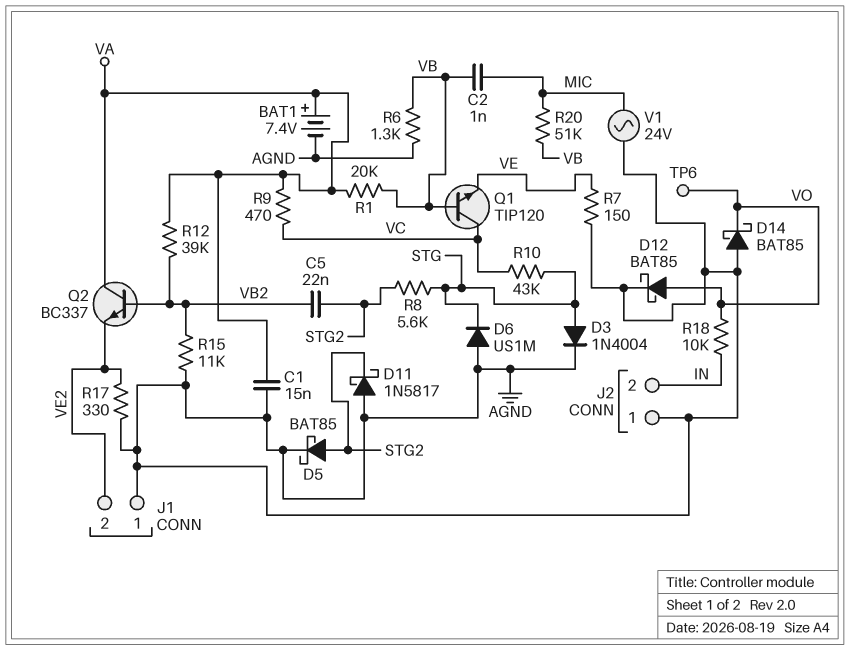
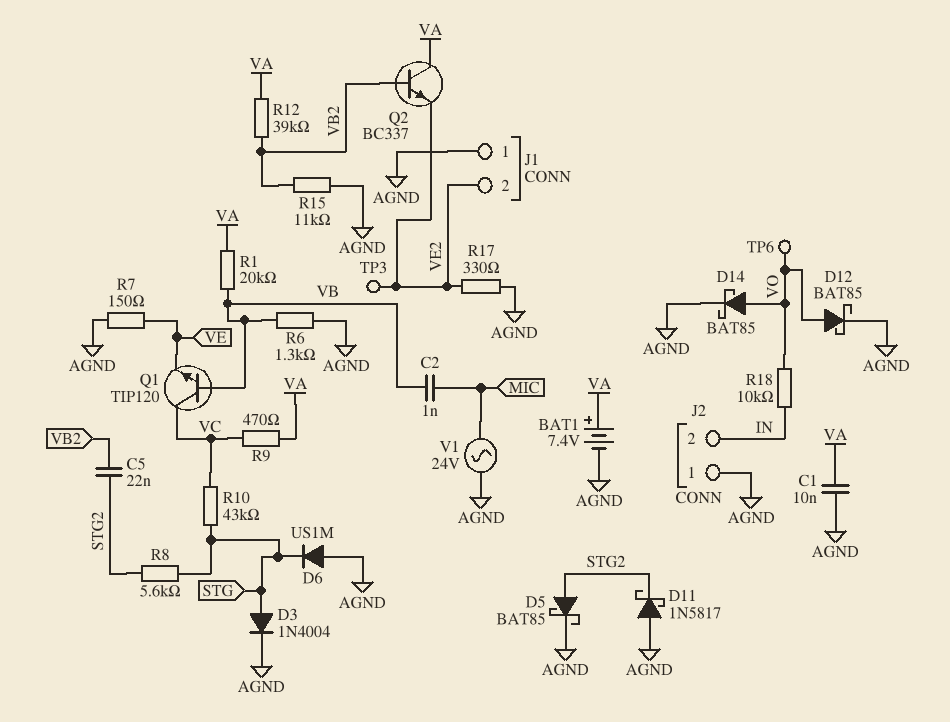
C1: 15nF (AGND, VA) -> 10nF (AGND, VA)
D14: schottky BAT85 (A AGND, K VO) -> schottky BAT85 (A VO, K AGND)
R20: 51k (MIC, VB) -> none
TP3: none -> test point (VE2)

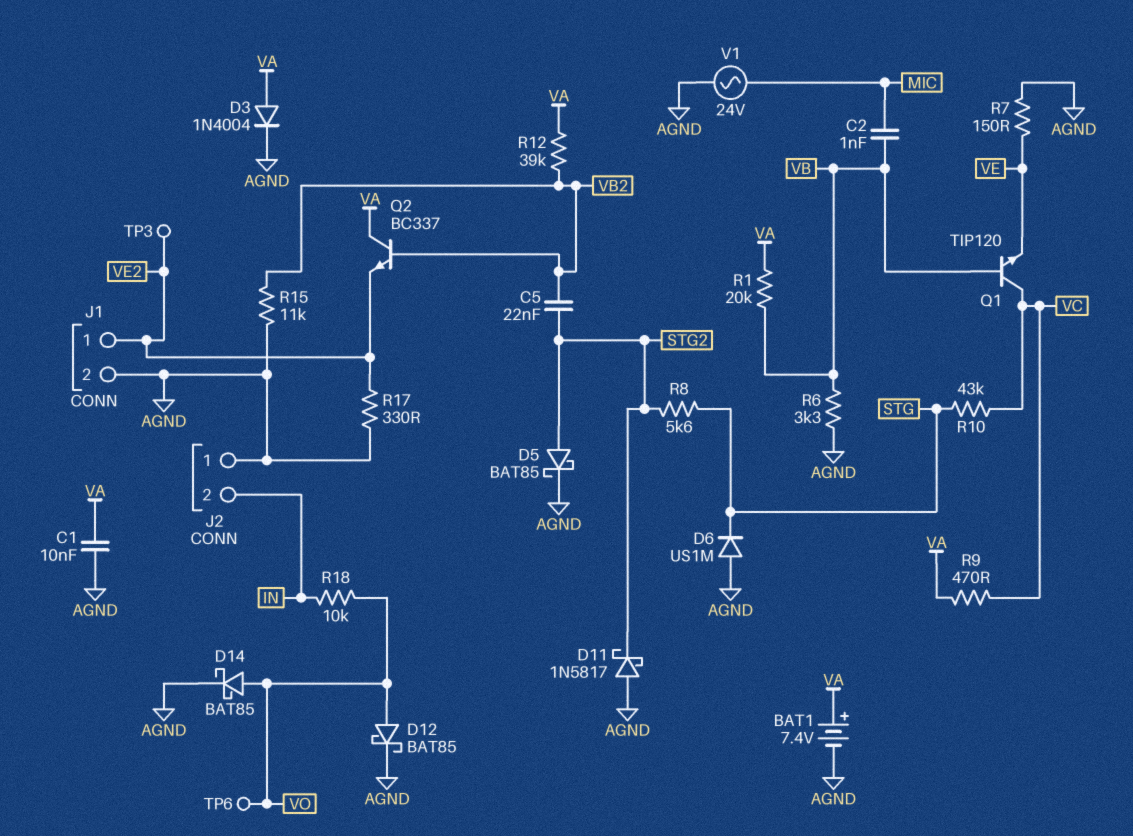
D3: diode 1N4004 (A STG, K AGND) -> diode 1N4004 (A VA, K AGND)
J1 pin 1: AGND -> VE2
J1 pin 2: VE2 -> AGND
R6: 1.3k (AGND, VB) -> 3.3k (AGND, VB)

